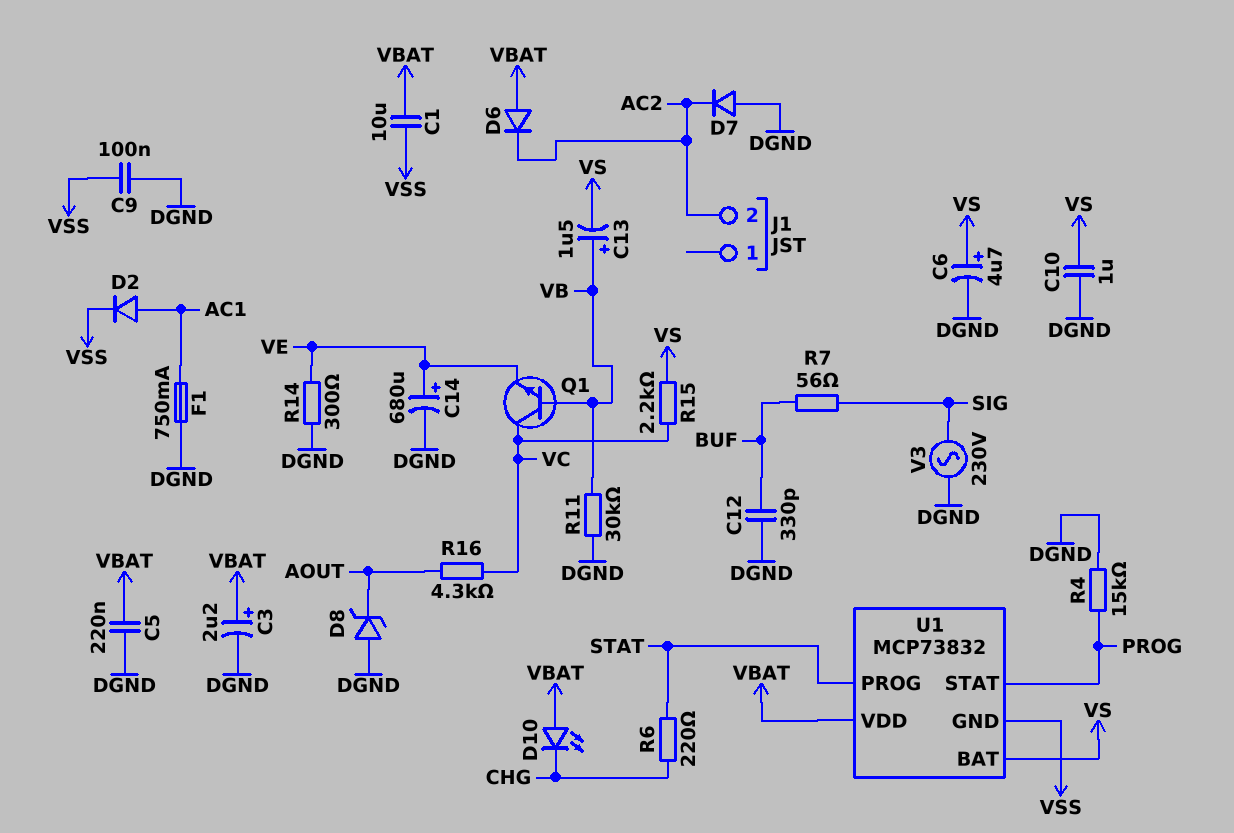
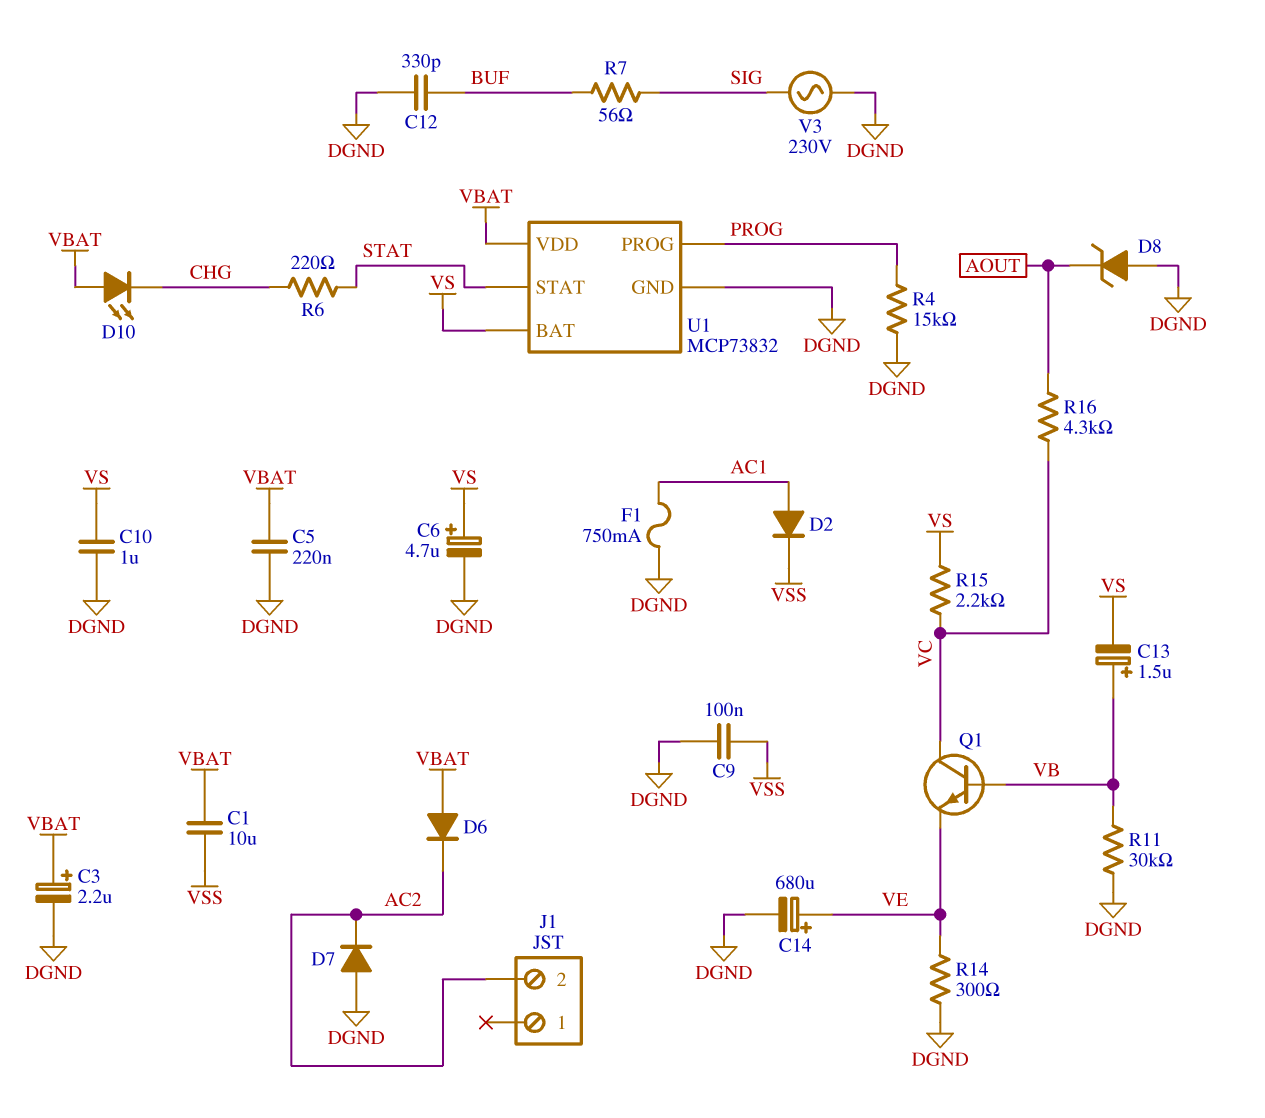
U1 pin GND: VSS -> DGND
U1 pin PROG: STAT -> PROG
U1 pin STAT: PROG -> STAT

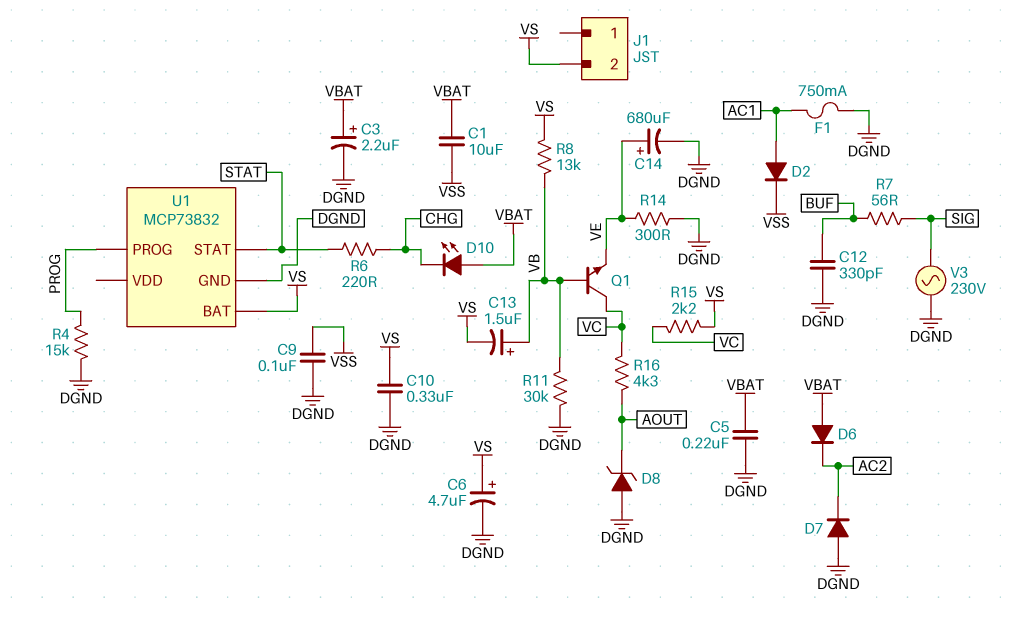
C10: 1uF (DGND, VS) -> 330nF (DGND, VS)
J1 pin 2: AC2 -> VS
R8: none -> 13k (VB, VS)
U1 pin VDD: VBAT -> none

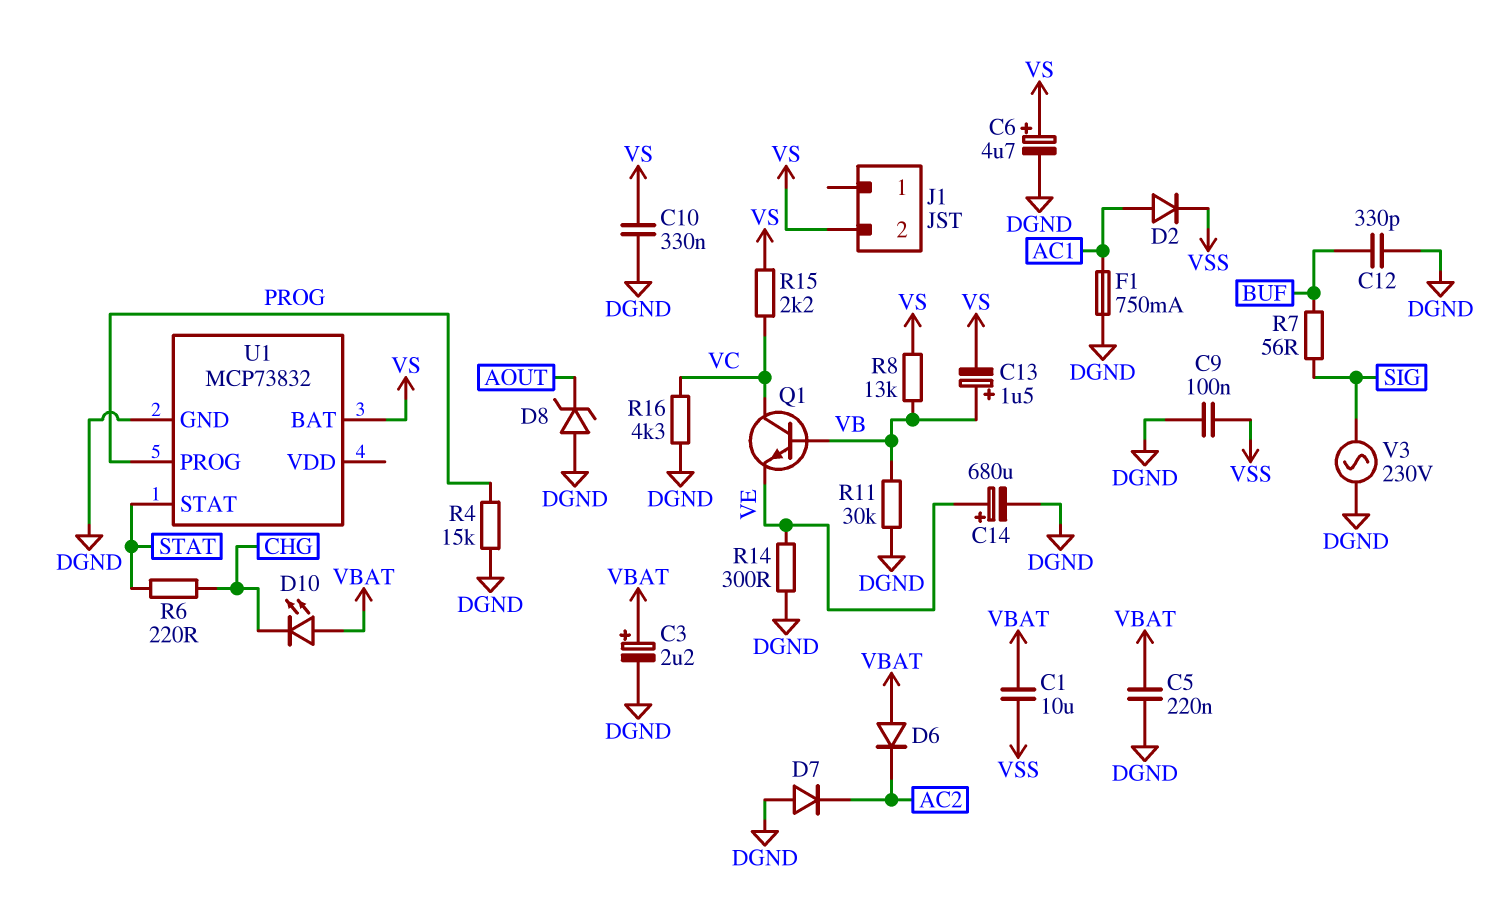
R16: 4.3k (AOUT, VC) -> 4.3k (DGND, VC)

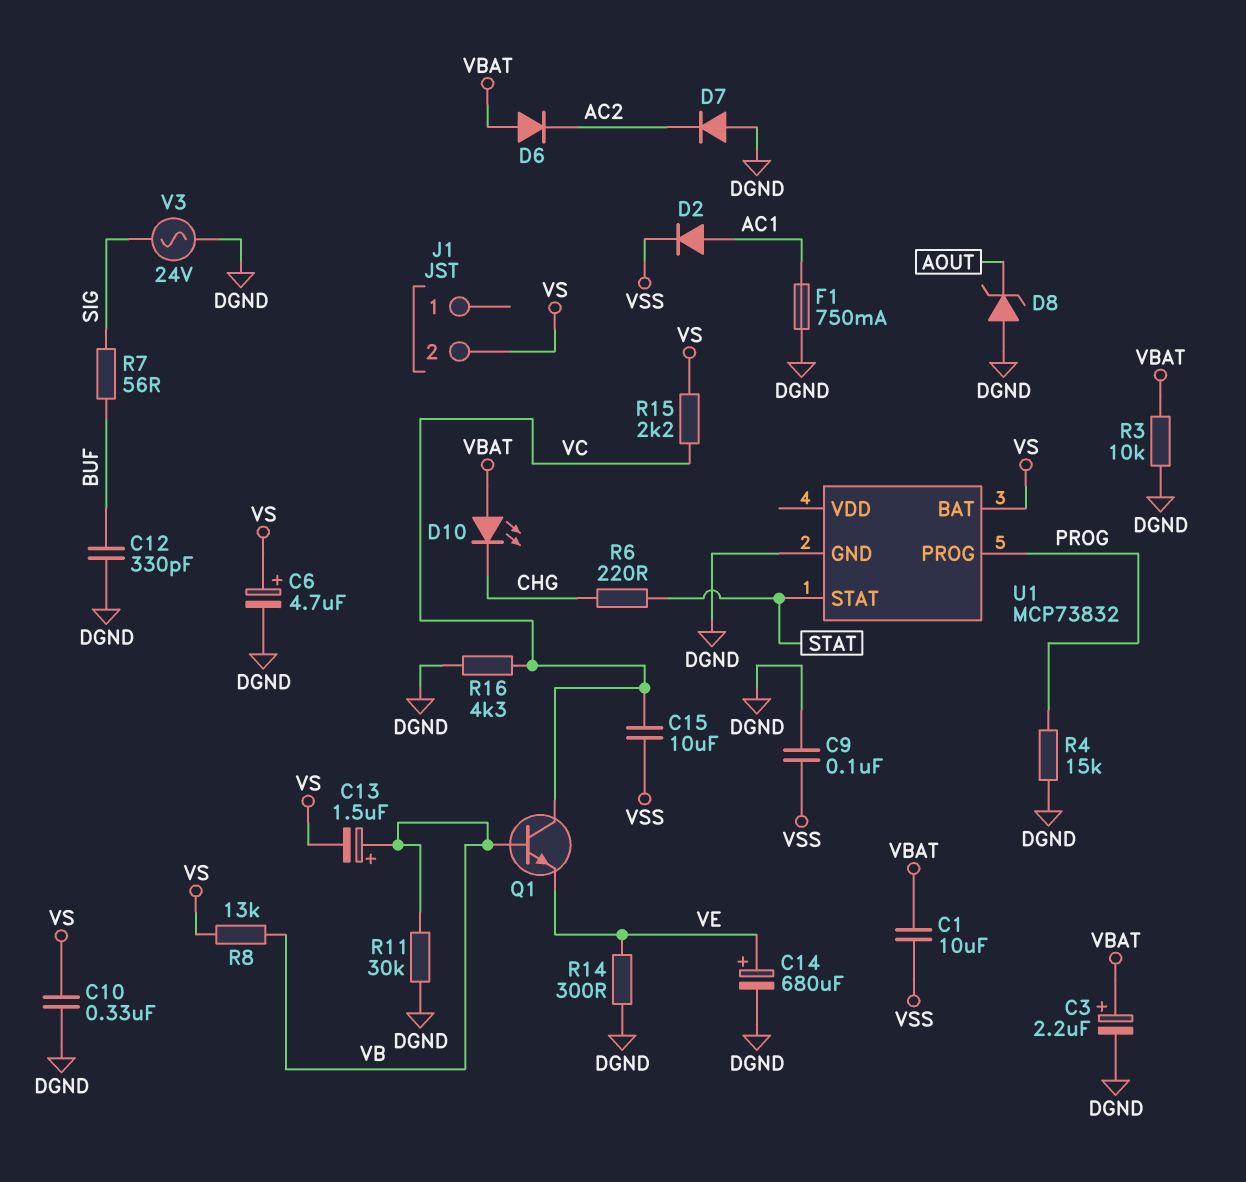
C5: 220nF (DGND, VBAT) -> none
C15: none -> 10uF (VC, VSS)
R3: none -> 10k (DGND, VBAT)
V3: AC 230V (DGND, SIG) -> AC 24V (DGND, SIG)

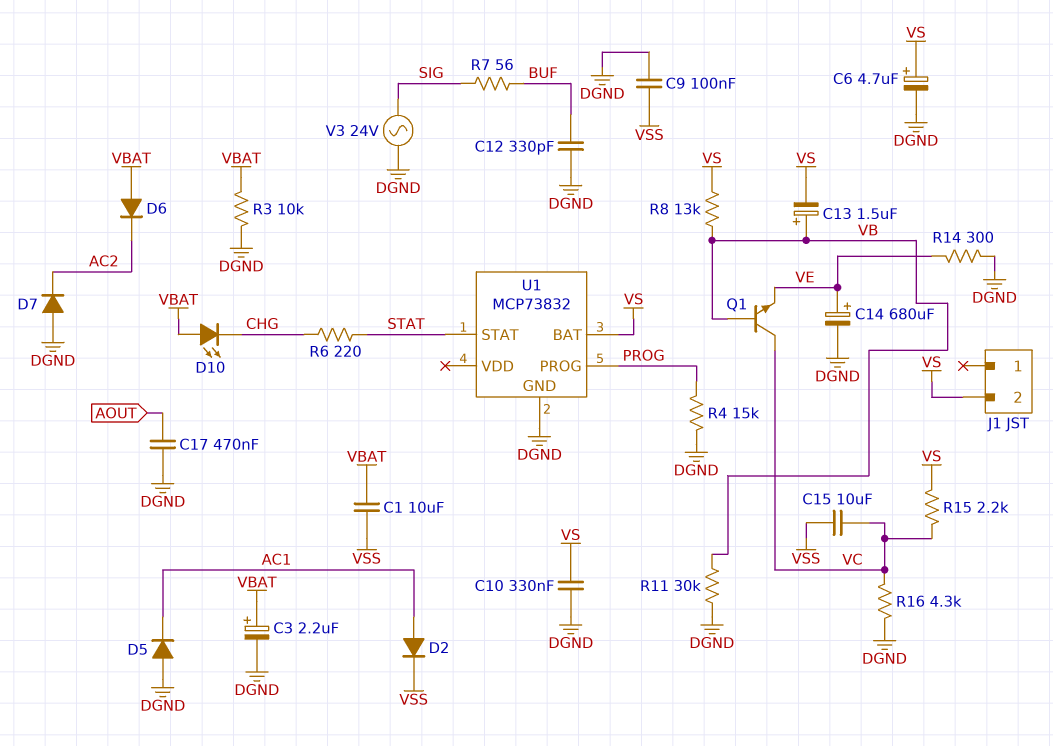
C17: none -> 470nF (AOUT, DGND)
D5: none -> diode (A DGND, K AC1)
D8: zener (A DGND, K AOUT) -> none
F1: 750mA (AC1, DGND) -> none

